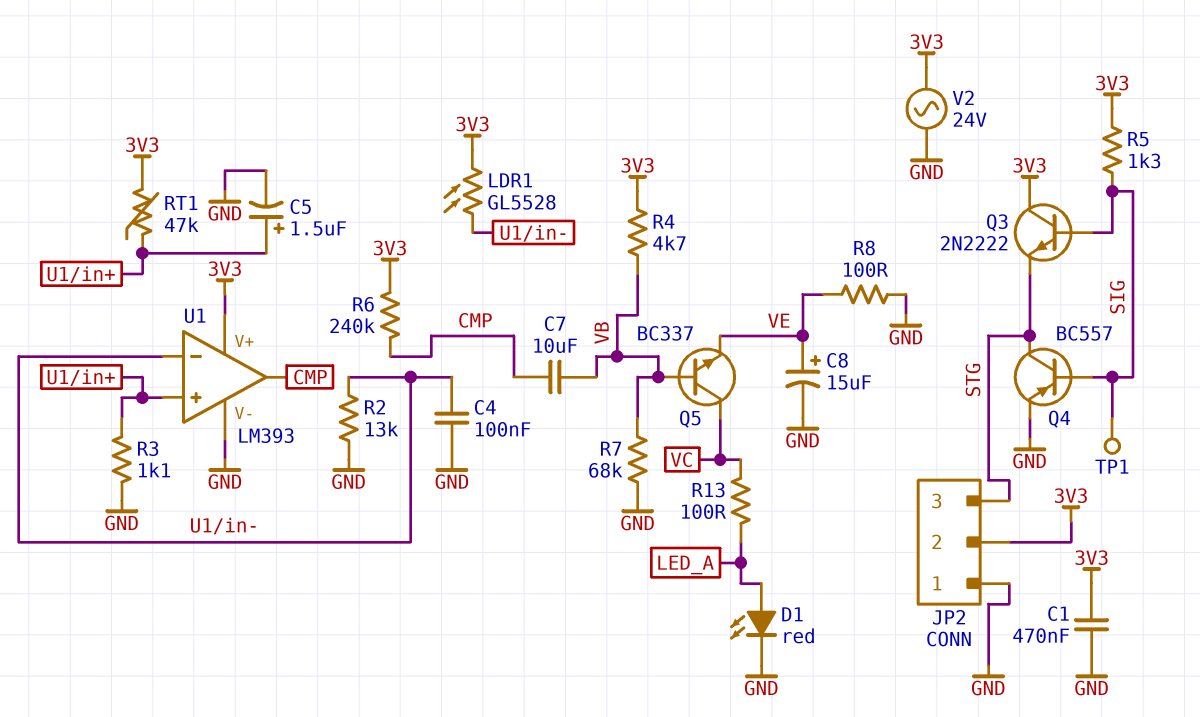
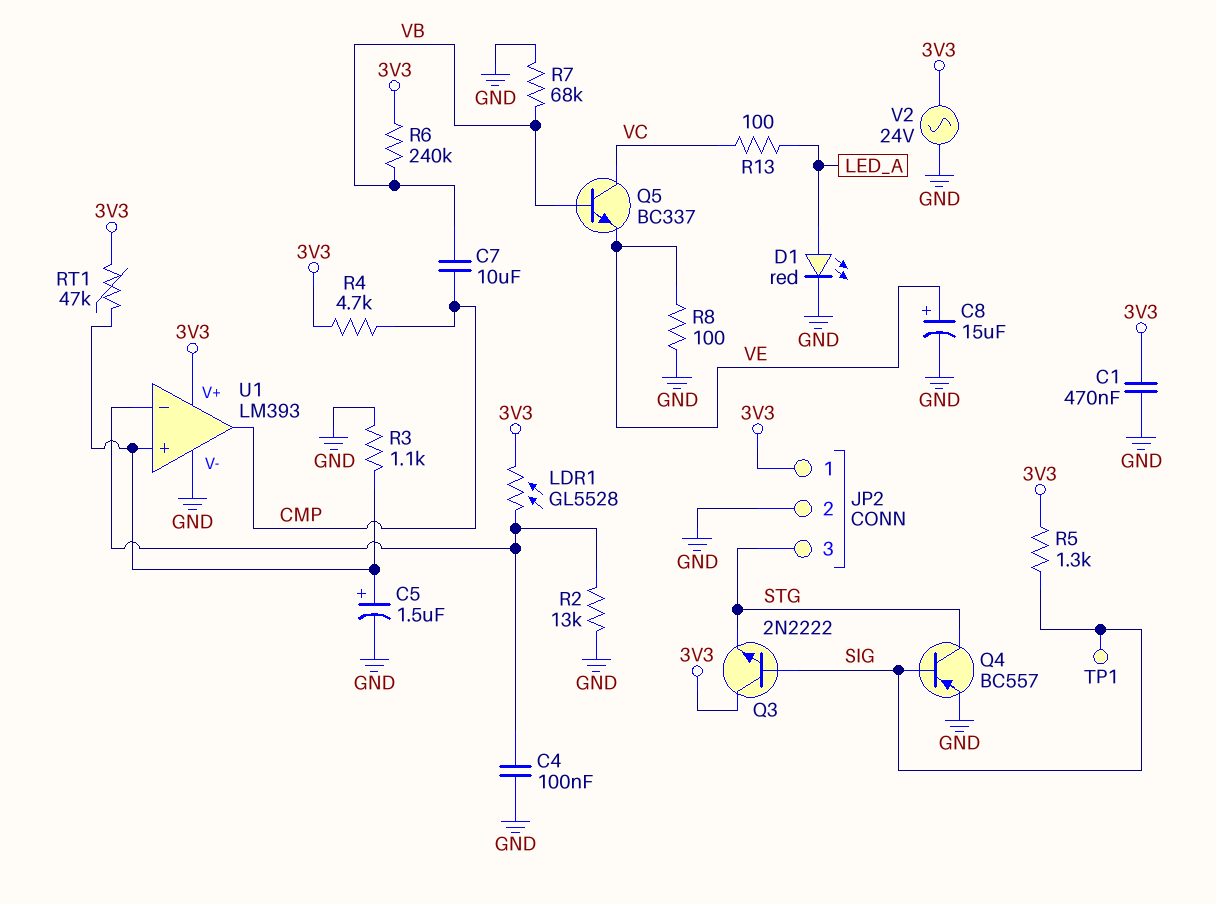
JP2 pin 1: GND -> 3V3
JP2 pin 2: 3V3 -> GND
R4: 4.7k (3V3, VB) -> 4.7k (3V3, CMP)
R6: 240k (3V3, CMP) -> 240k (3V3, VB)

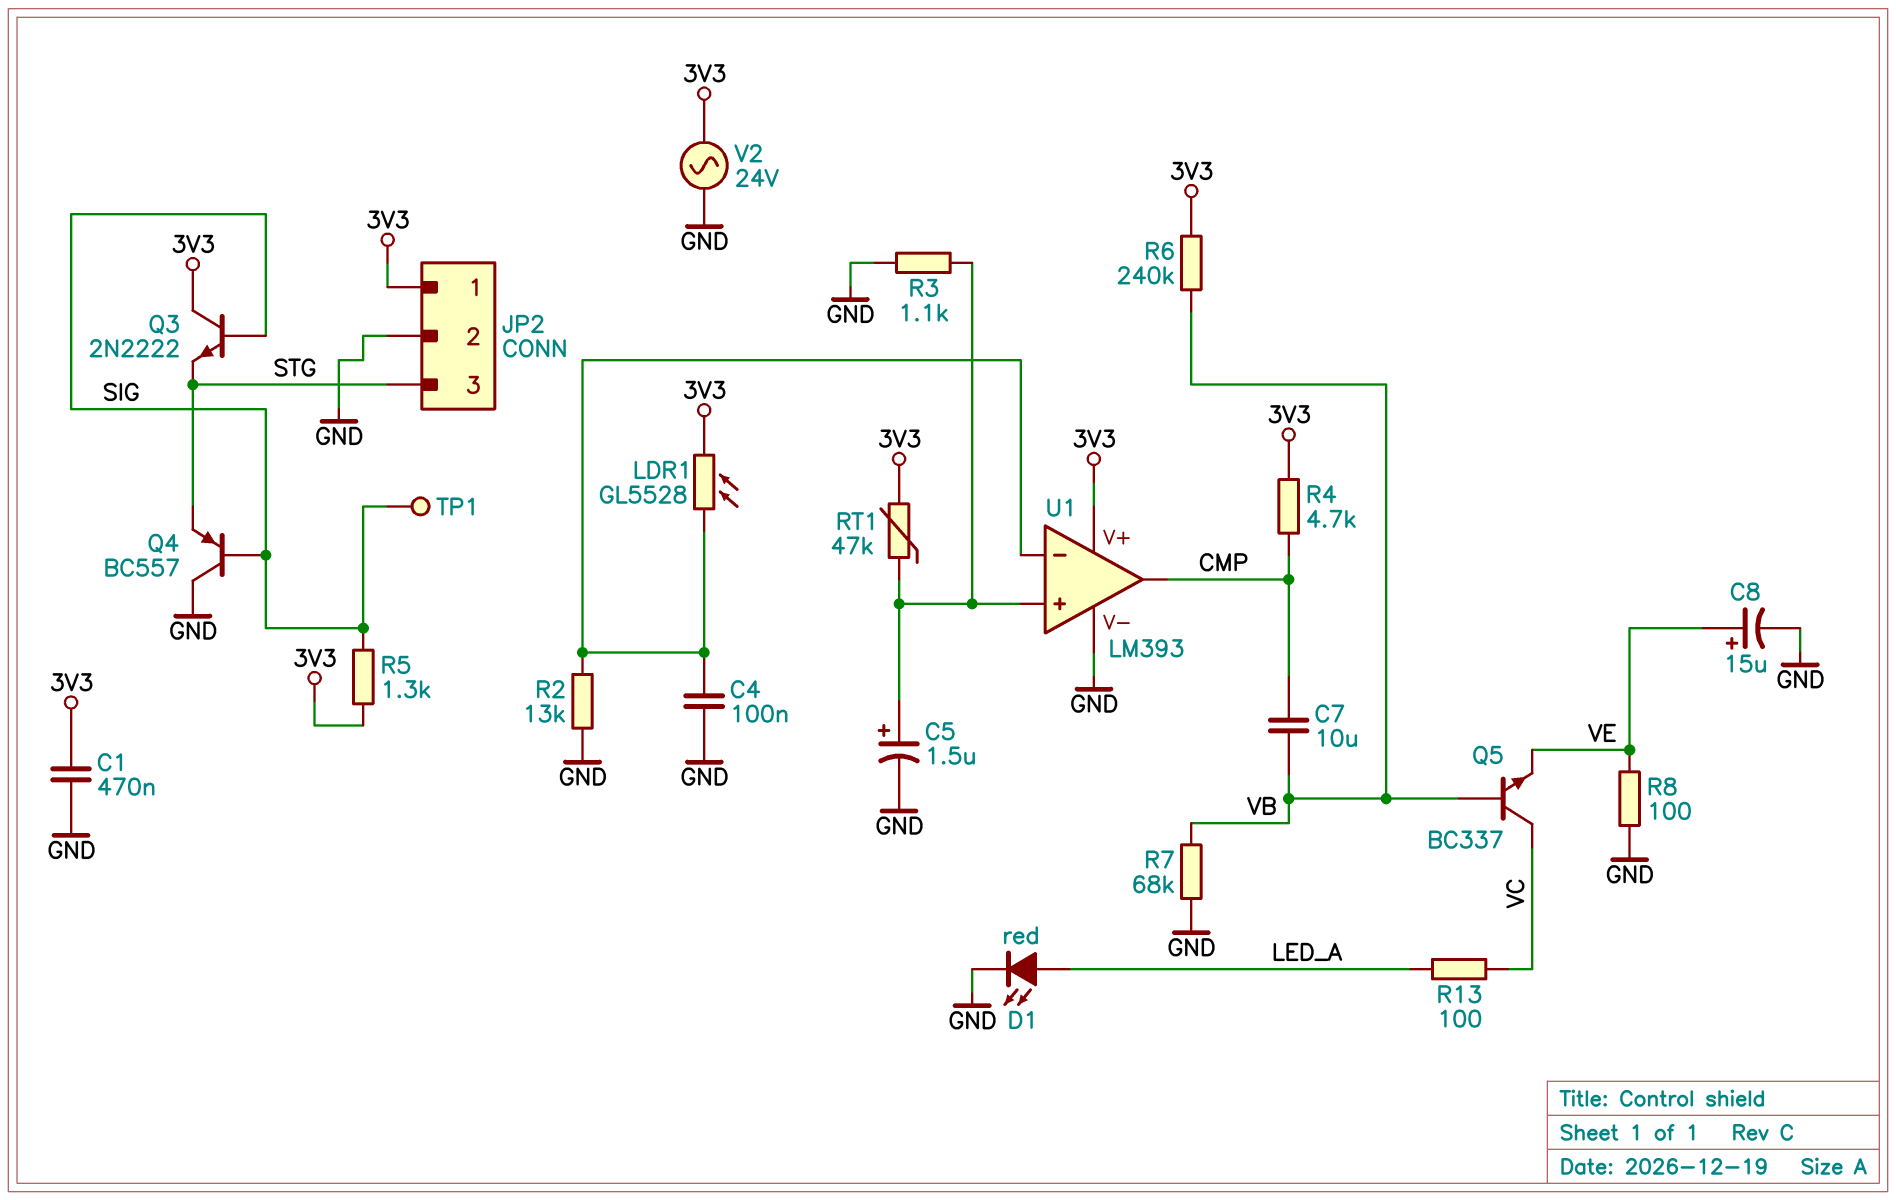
Q4: PNP BC557 (B SIG, C STG, E GND) -> PNP BC557 (B SIG, C GND, E STG)

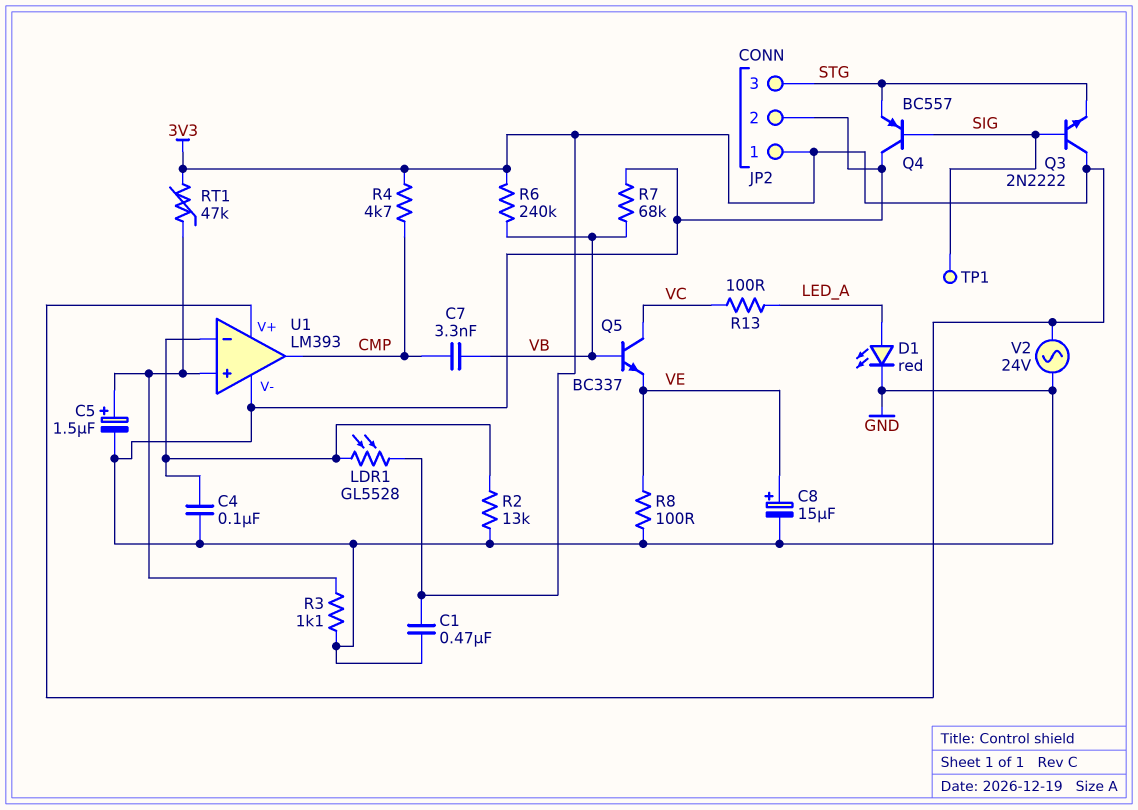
C7: 10uF (CMP, VB) -> 3.3nF (CMP, VB)
R5: 1.3k (3V3, SIG) -> none

